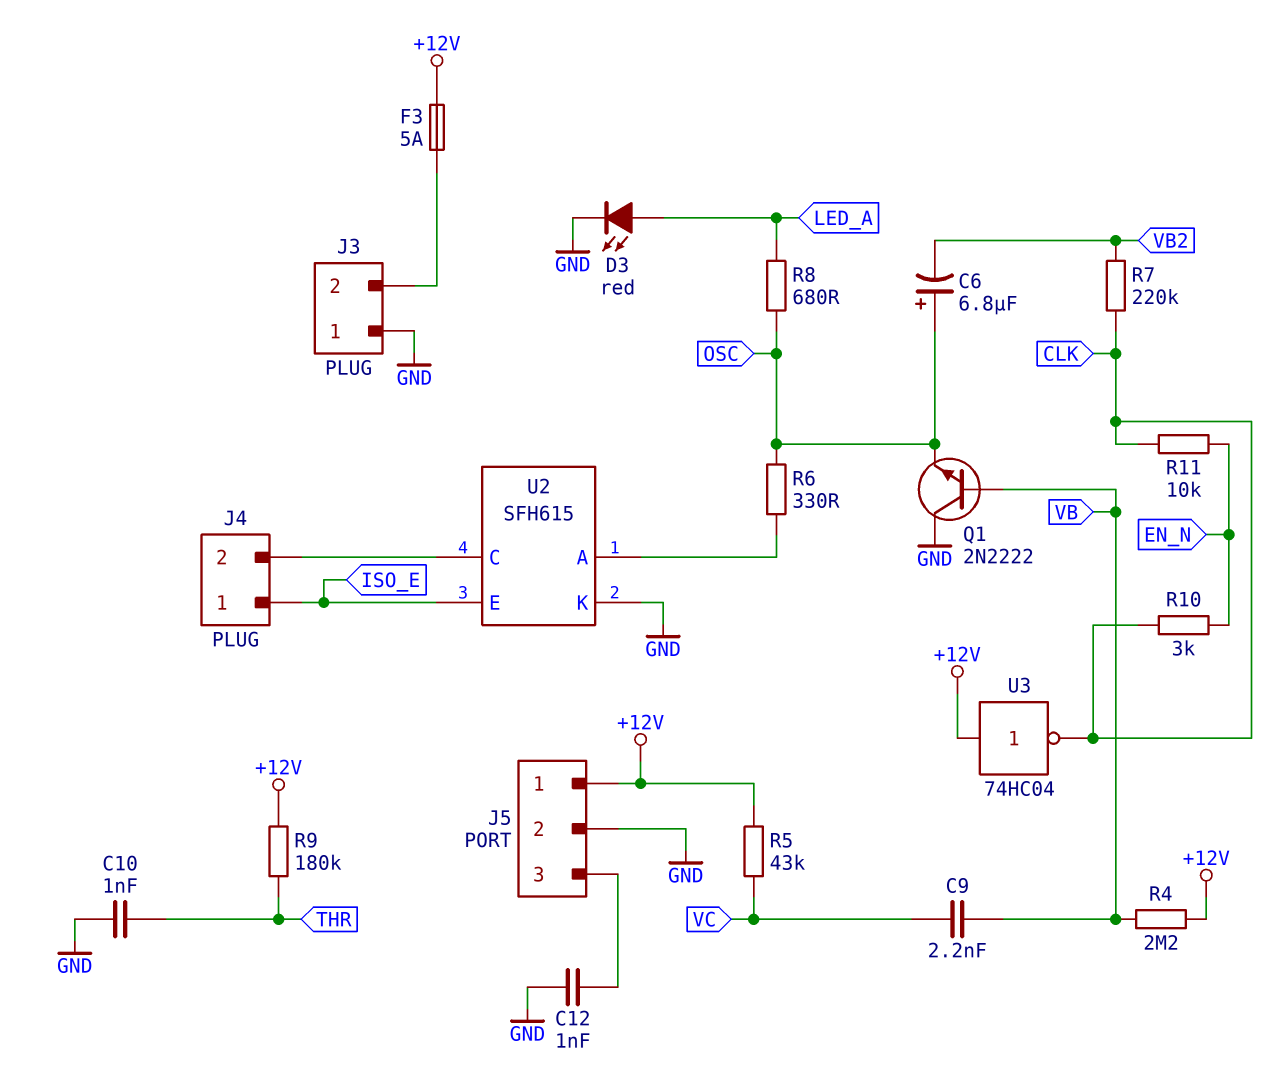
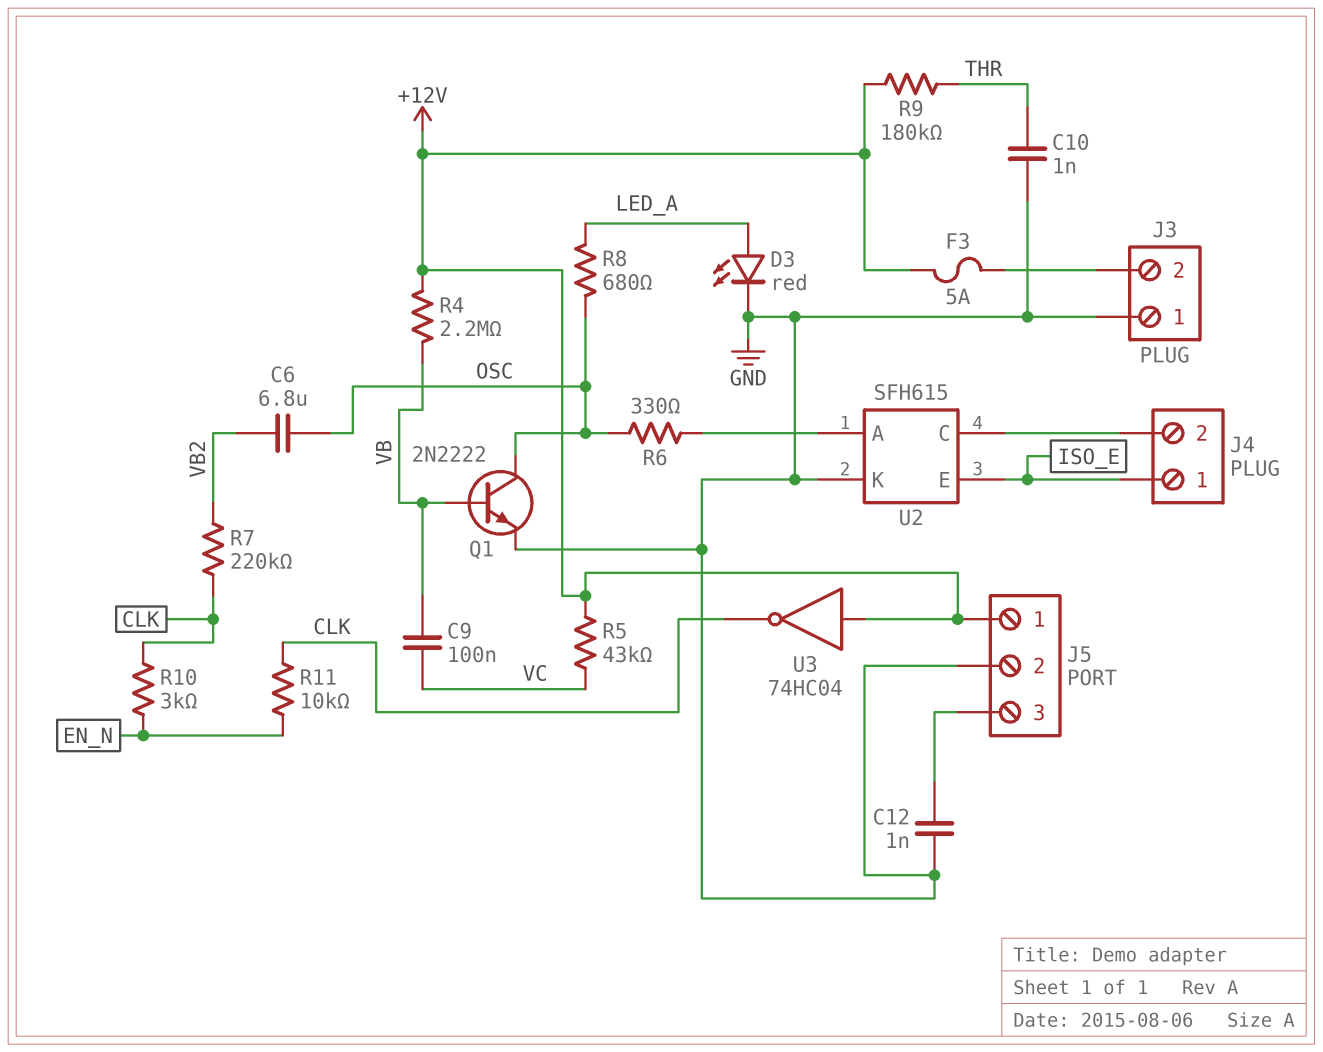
C6: 6.8uF (plus OSC, minus VB2) -> 6.8uF (OSC, VB2)
C9: 2.2nF (VB, VC) -> 100nF (VB, VC)
Q1: NPN 2N2222 (B VB, C GND, E OSC) -> NPN 2N2222 (B VB, C OSC, E GND)

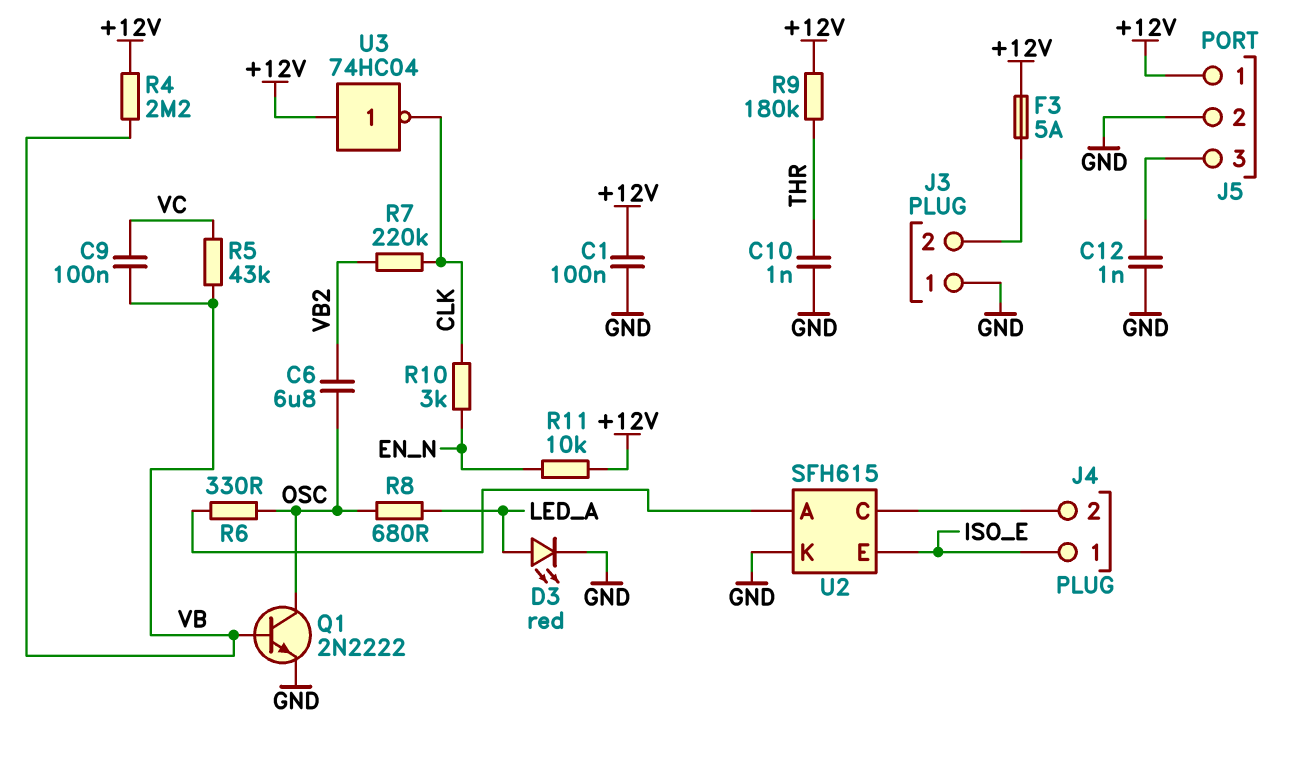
C1: none -> 100nF (+12V, GND)
R5: 43k (+12V, VC) -> 43k (VB, VC)
R11: 10k (CLK, EN_N) -> 10k (+12V, EN_N)

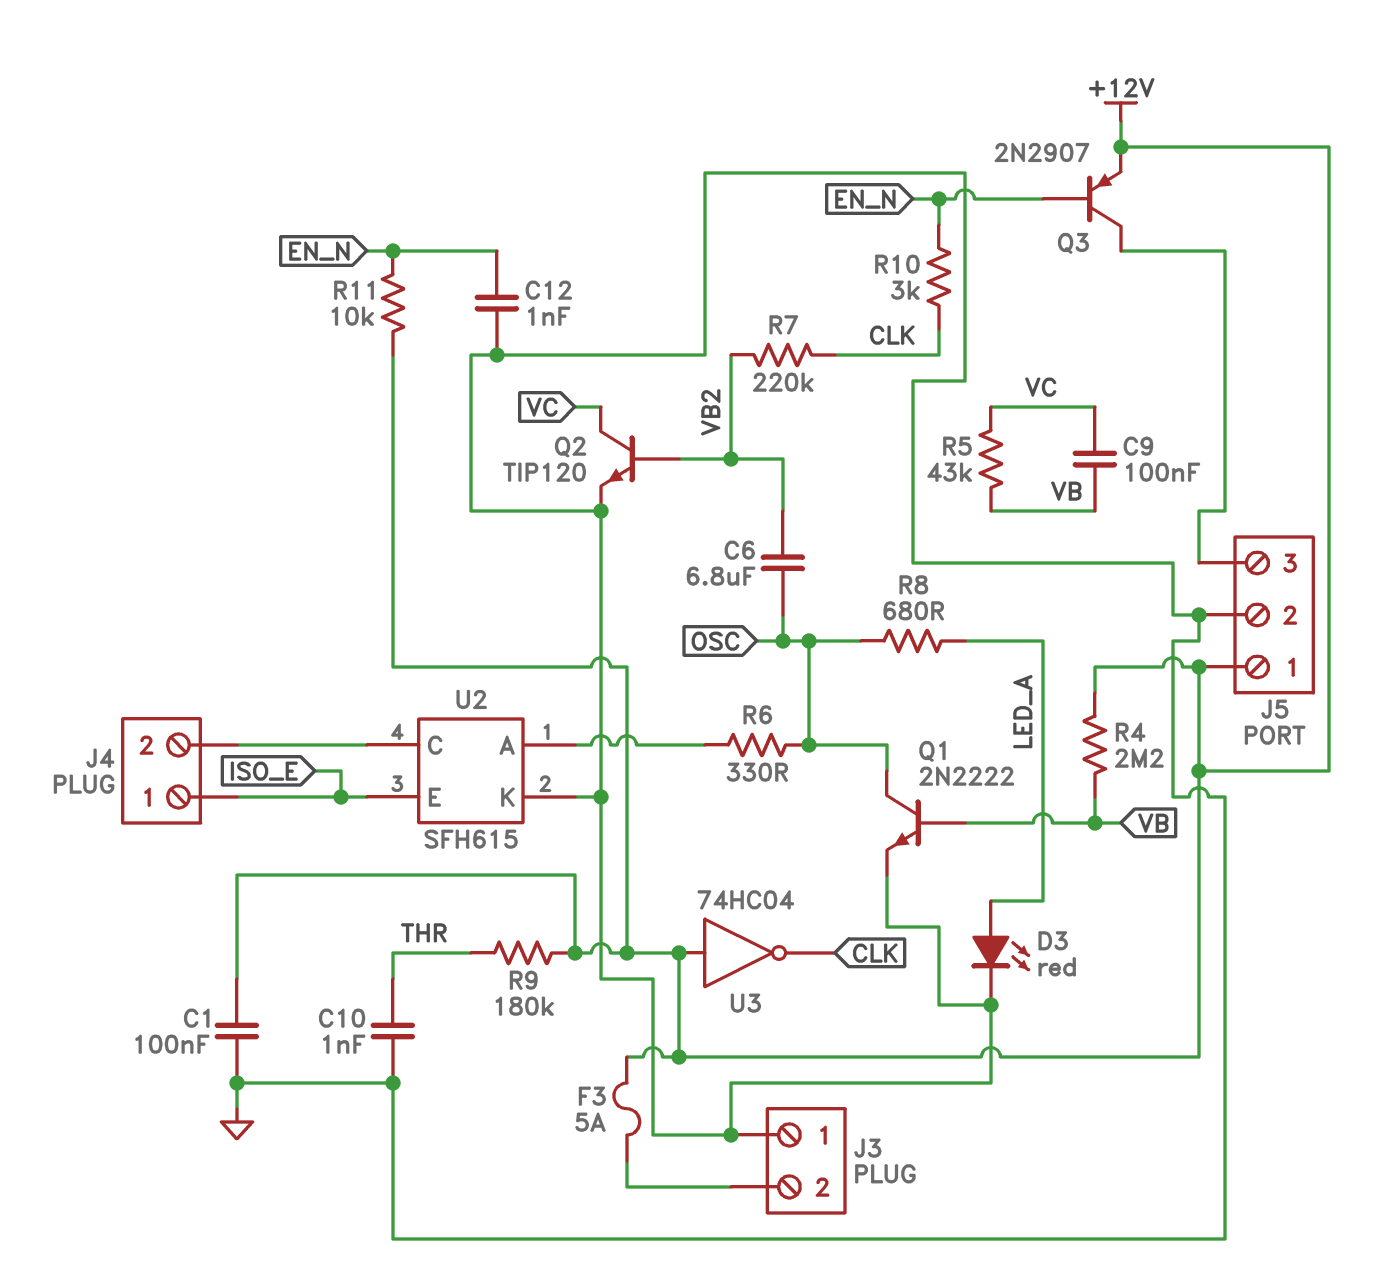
C12: 1nF (GND, J5/3) -> 1nF (EN_N, GND)
Q2: none -> NPN TIP120 (B VB2, C VC, E GND)
Q3: none -> PNP 2N2907 (B EN_N, C J5/3, E +12V)

